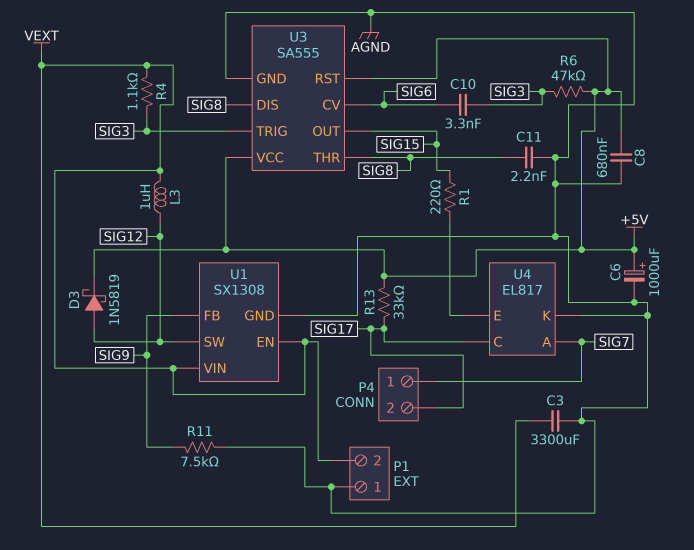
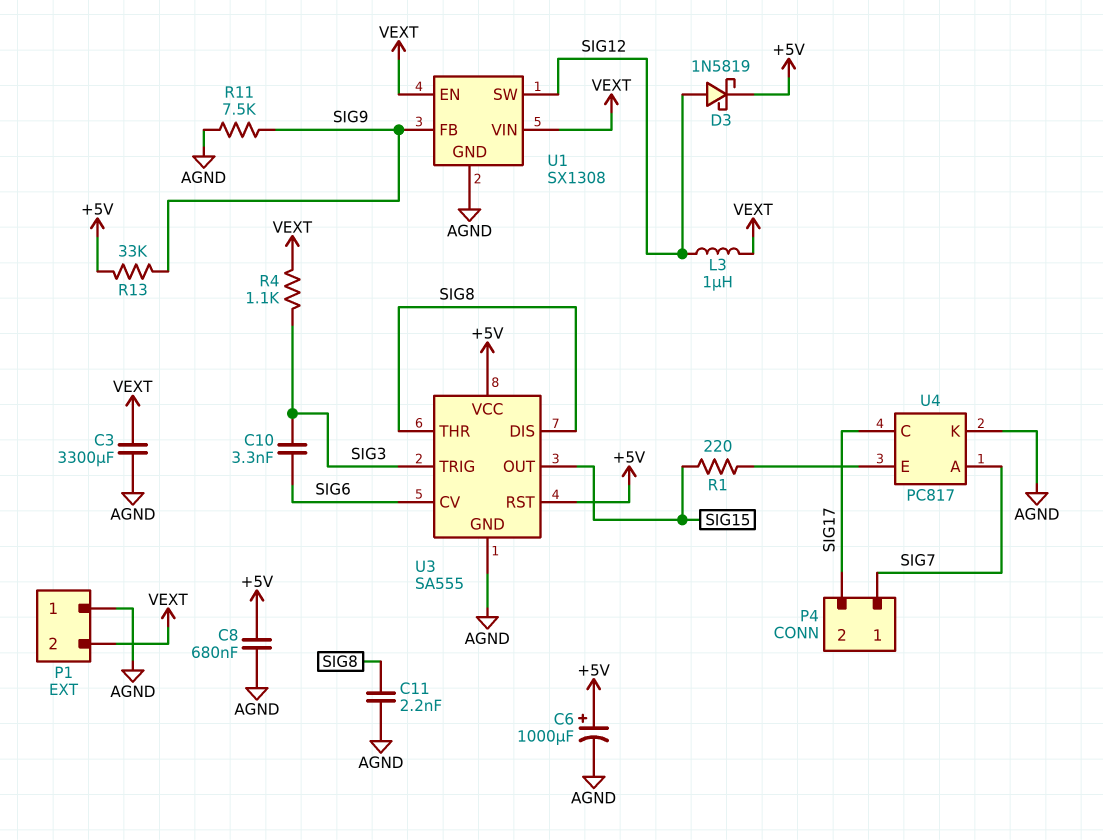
R6: 47k (+5V, SIG3) -> none
R13: 33k (+5V, SIG17) -> 33k (+5V, SIG9)
U4: EL817 -> PC817

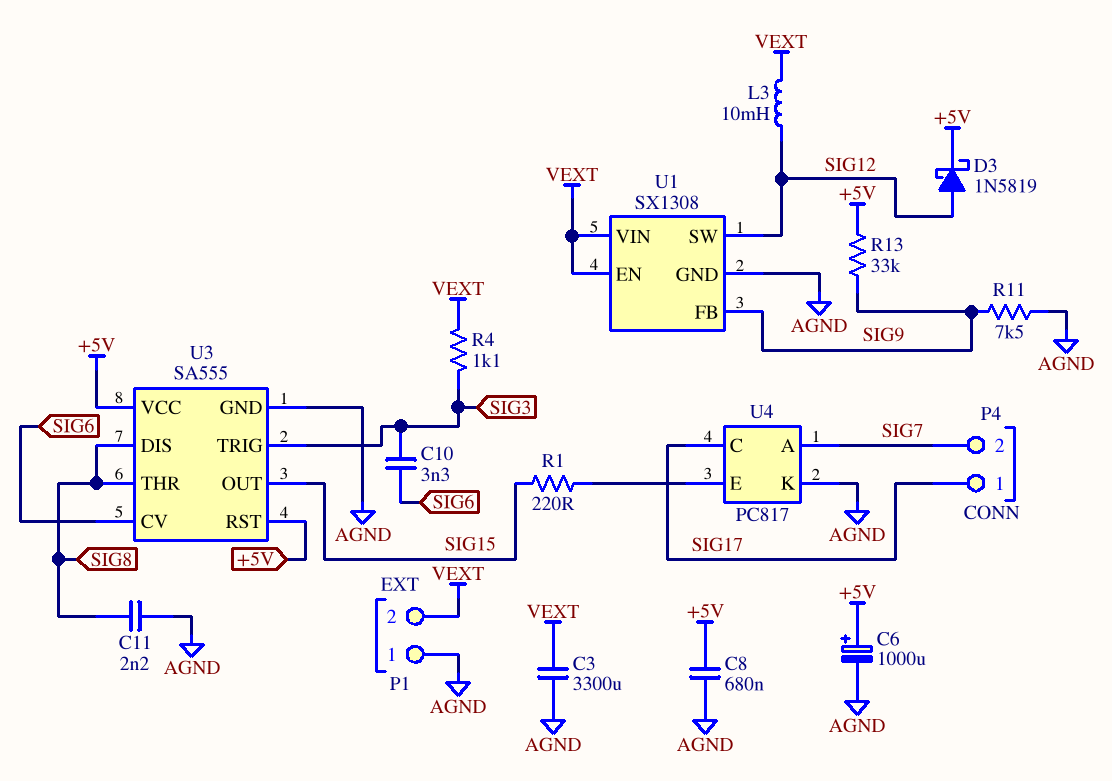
L3: 1uH (SIG12, VEXT) -> 10mH (SIG12, VEXT)
P4 pin 1: SIG7 -> SIG17
P4 pin 2: SIG17 -> SIG7

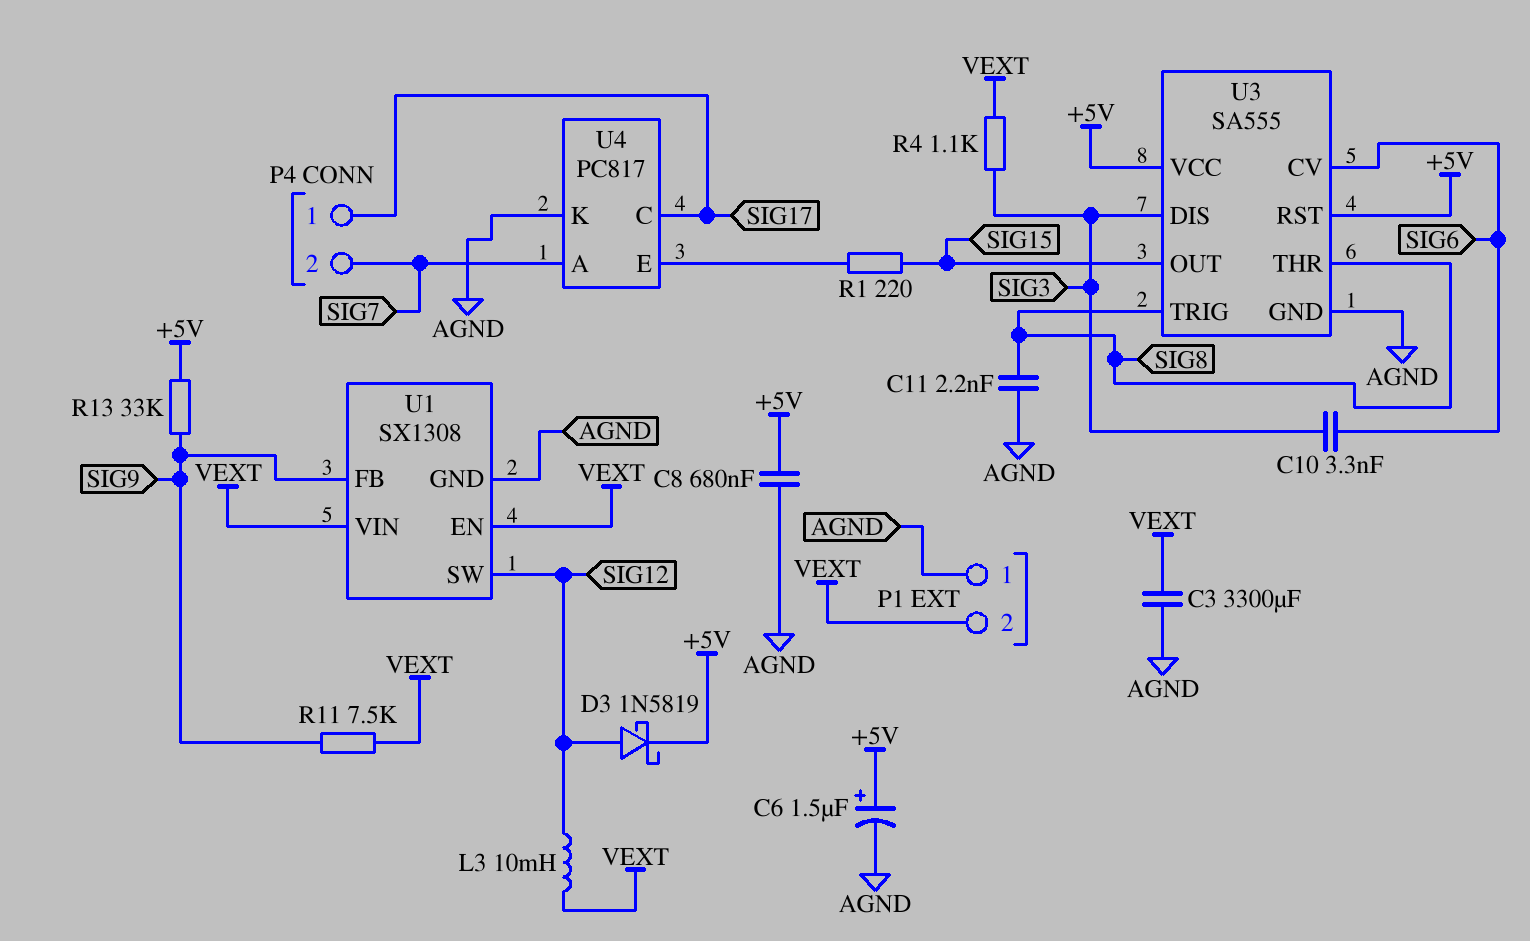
C6: 1000uF (plus +5V, minus AGND) -> 1.5uF (plus +5V, minus AGND)
R11: 7.5k (AGND, SIG9) -> 7.5k (SIG9, VEXT)
U3 pin DIS: SIG8 -> SIG3
U3 pin TRIG: SIG3 -> SIG8

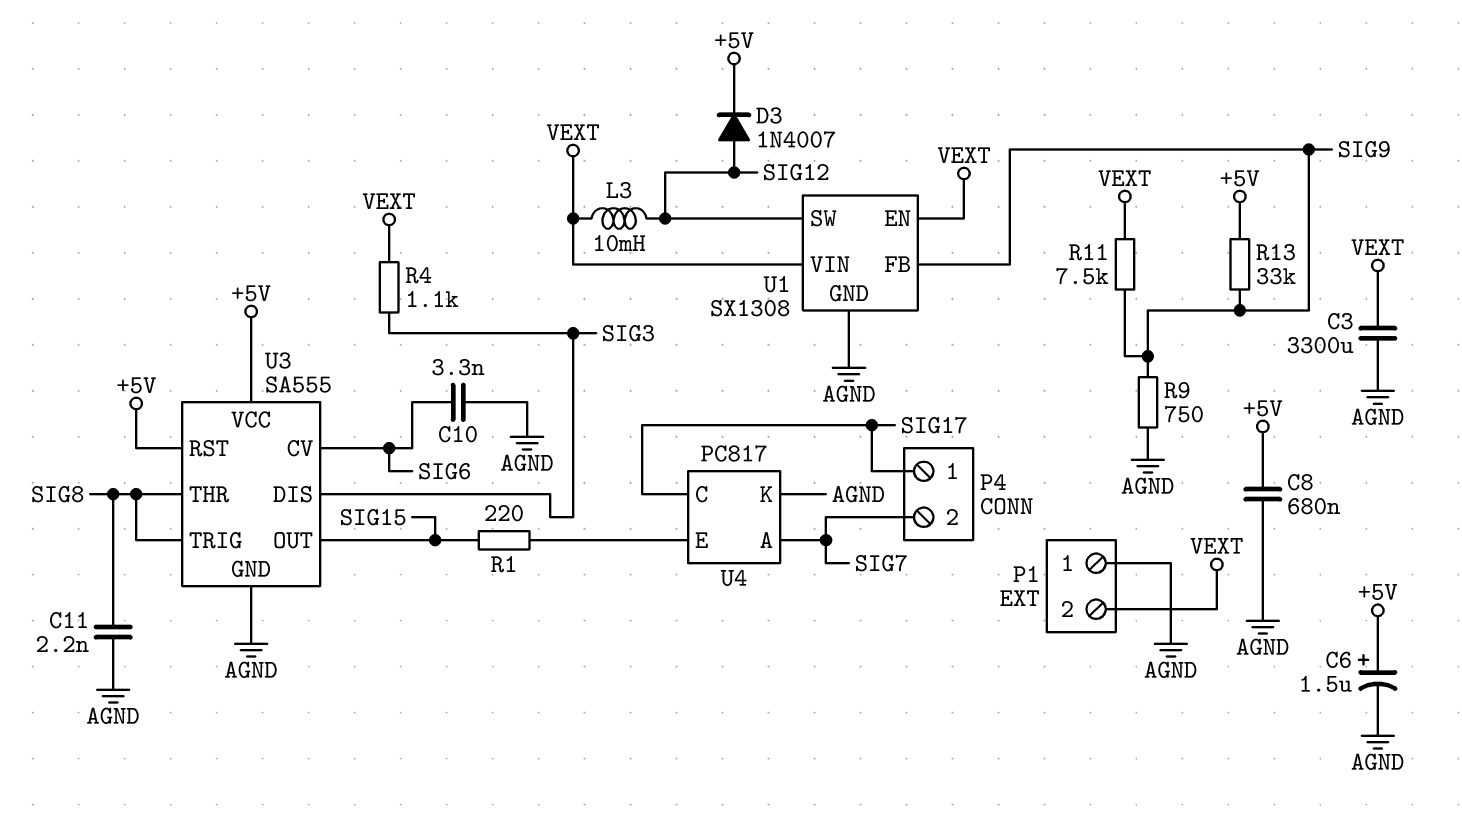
C10: 3.3nF (SIG3, SIG6) -> 3.3nF (AGND, SIG6)
D3: schottky 1N5819 (A SIG12, K +5V) -> diode 1N4007 (A SIG12, K +5V)
R9: none -> 750 (AGND, SIG9)

